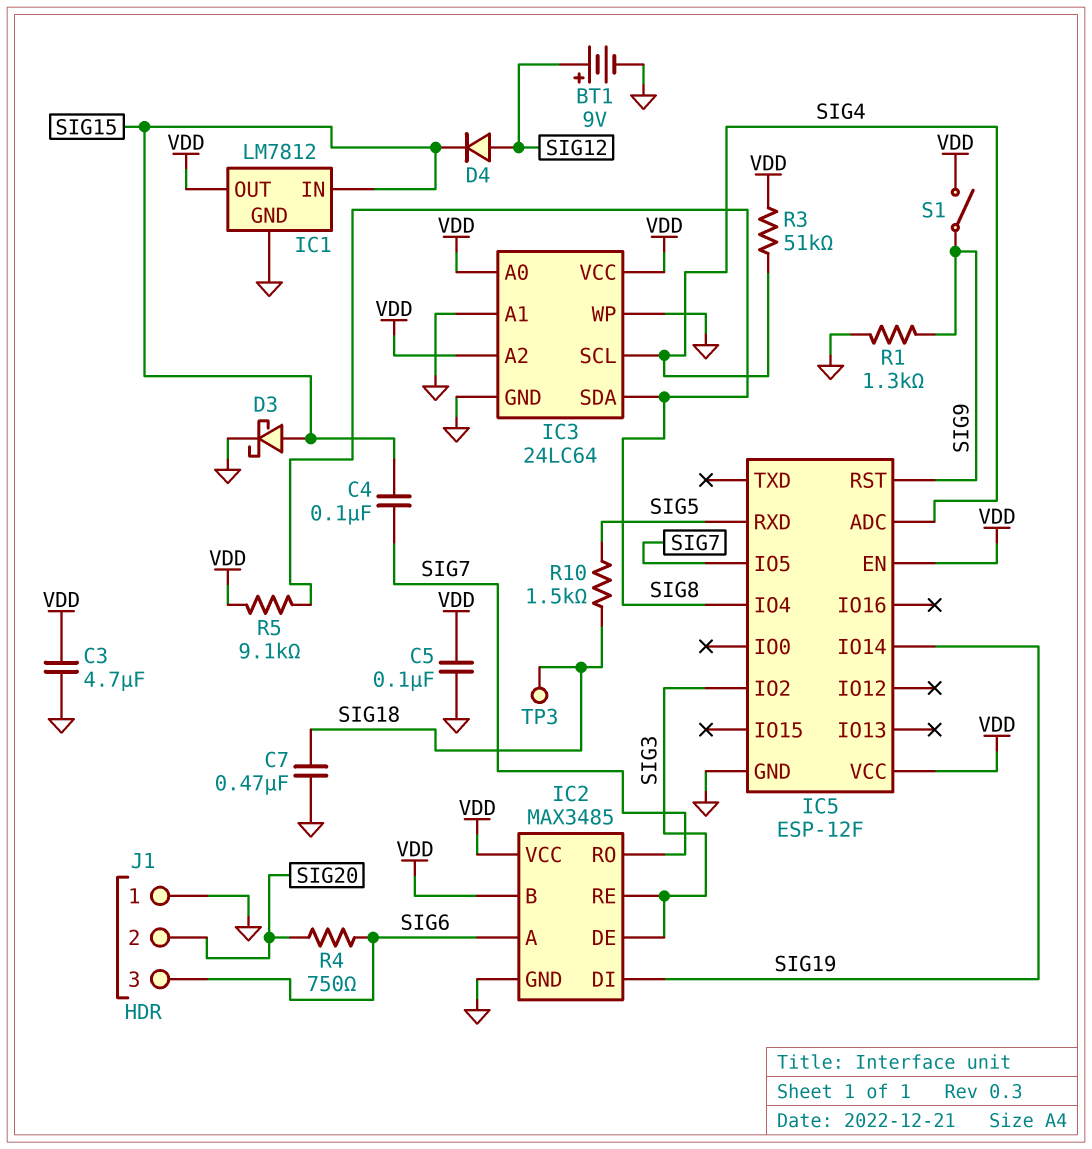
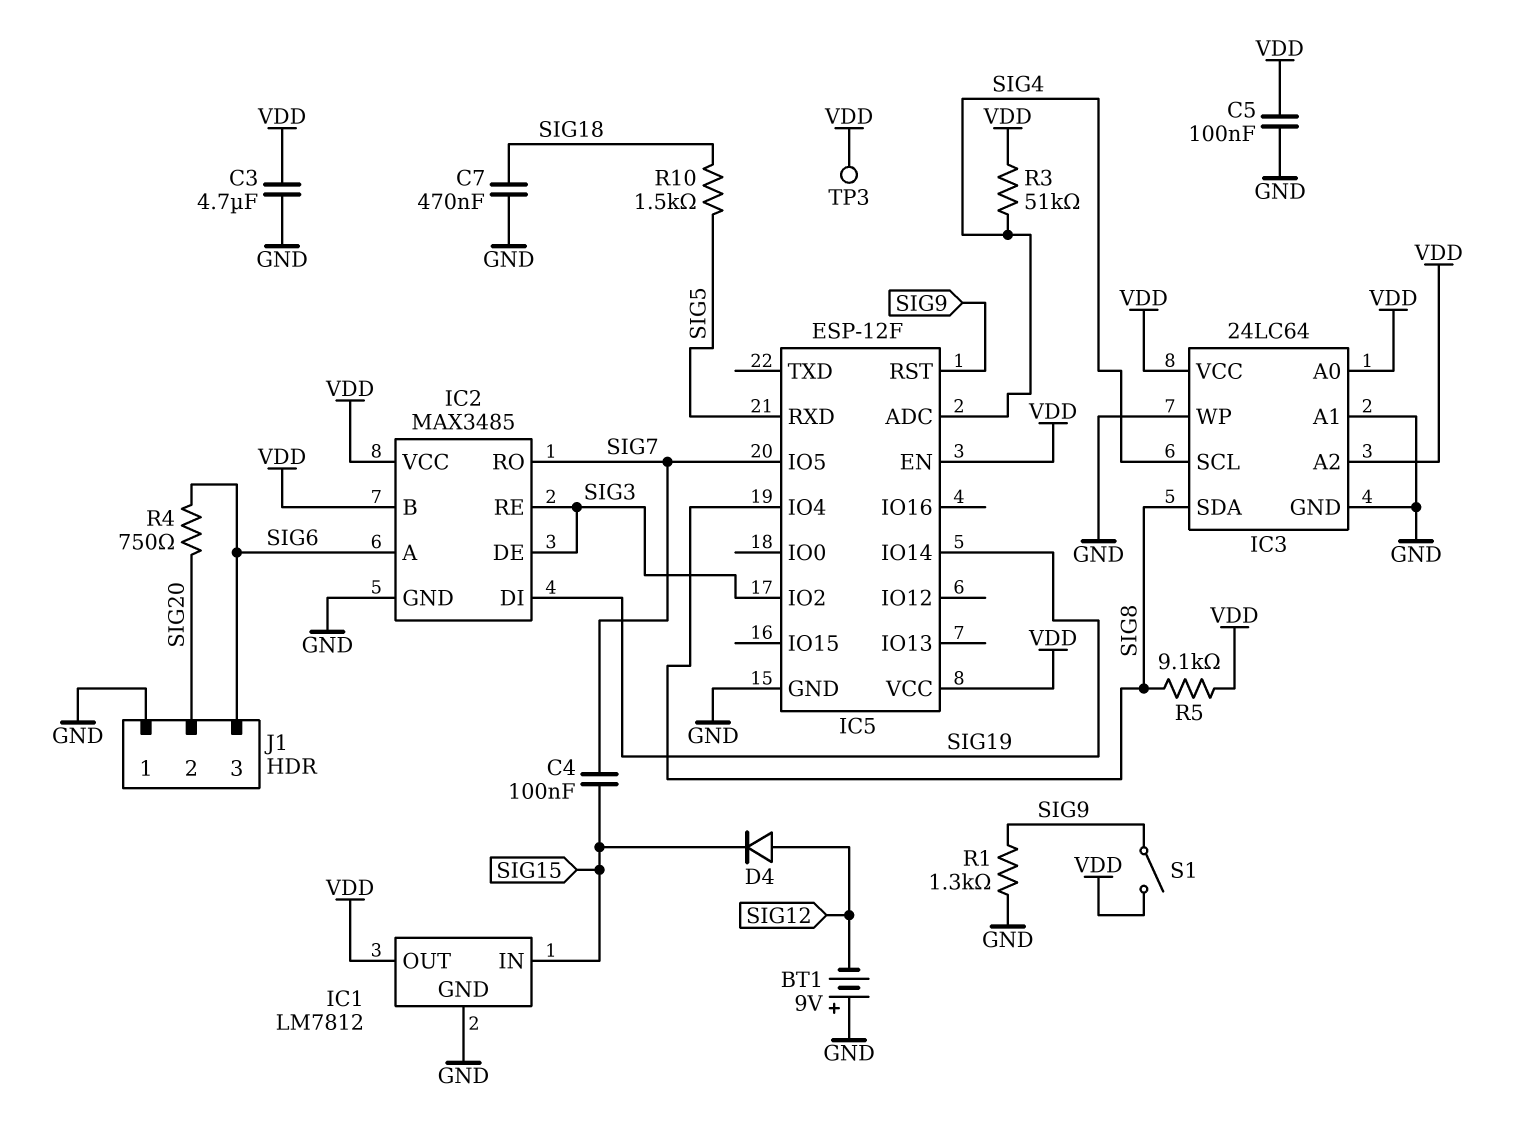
BT1: 9V (plus SIG12, minus GND) -> 9V (plus GND, minus SIG12)
D3: schottky (A SIG15, K GND) -> none
TP3: test point (SIG18) -> test point (VDD)

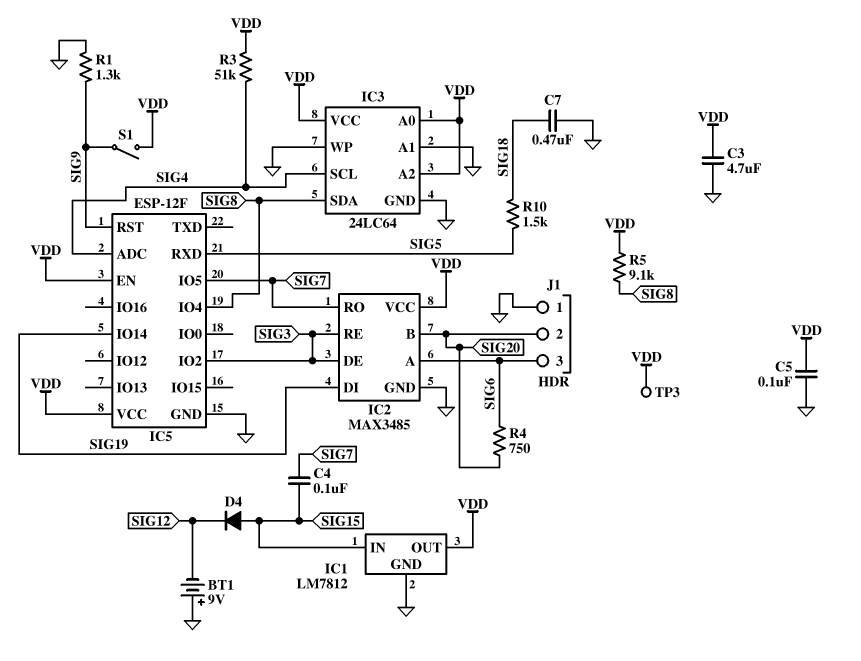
D4: diode (A SIG12, K SIG15) -> diode (A SIG15, K SIG12)
IC2 pin B: VDD -> SIG20

